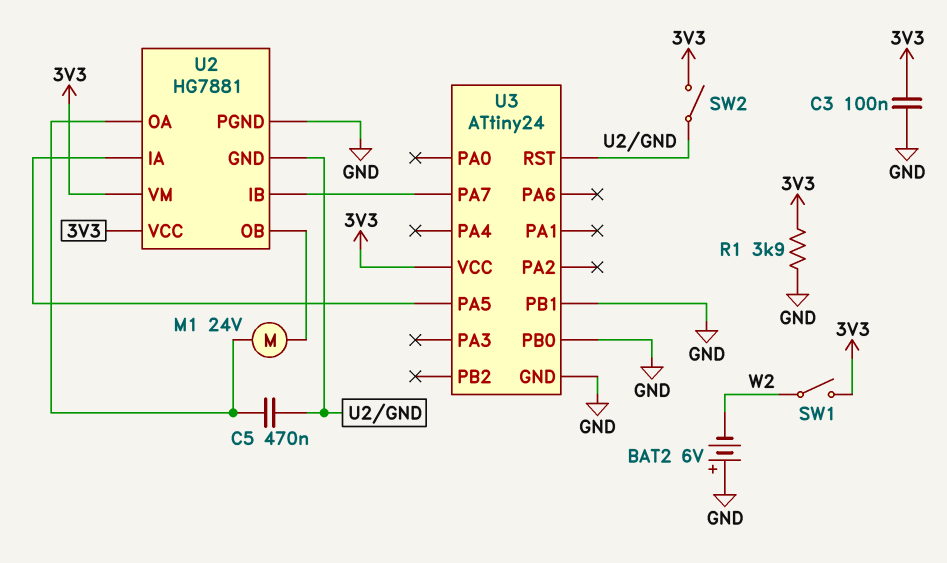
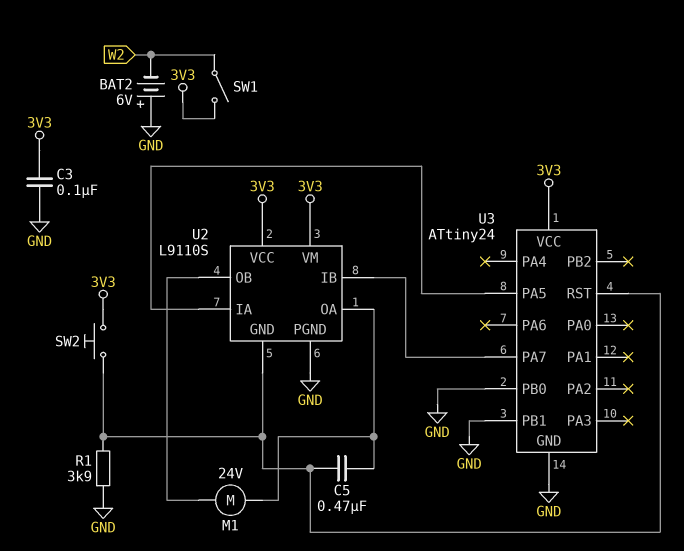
R1: 3.9k (3V3, GND) -> 3.9k (GND, U2/GND)
SW2: switch (3V3, U2/GND) -> button (3V3, U2/GND)
U2: HG7881 -> L9110S

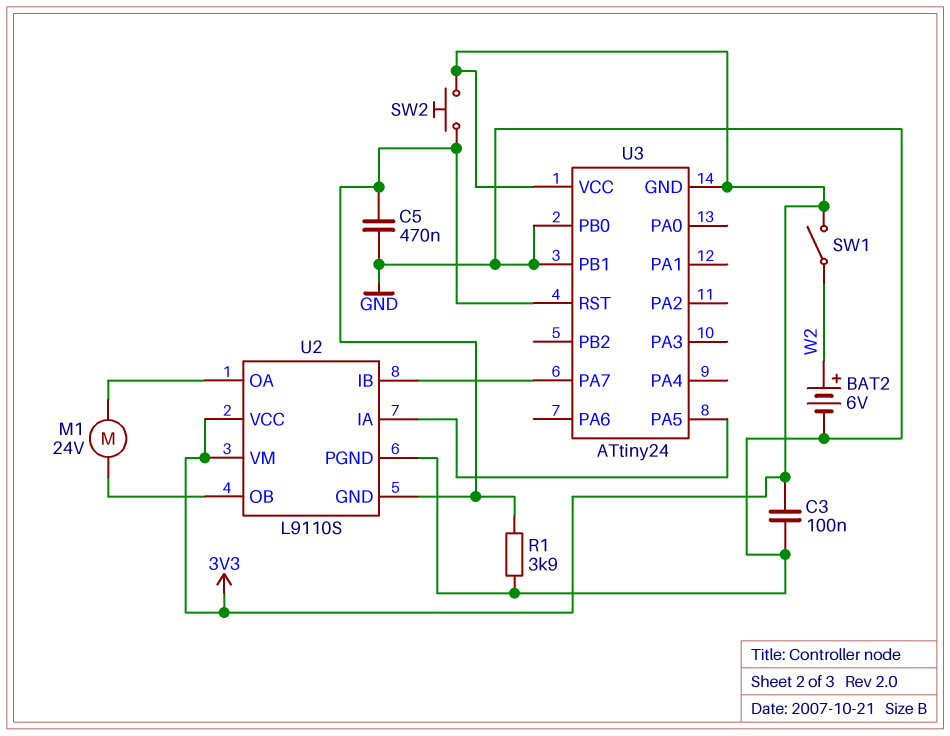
BAT2: 6V (plus GND, minus W2) -> 6V (plus W2, minus GND)
C5: 470nF (U2/GND, U2/OA) -> 470nF (GND, U2/GND)
U3 pin GND: GND -> 3V3

